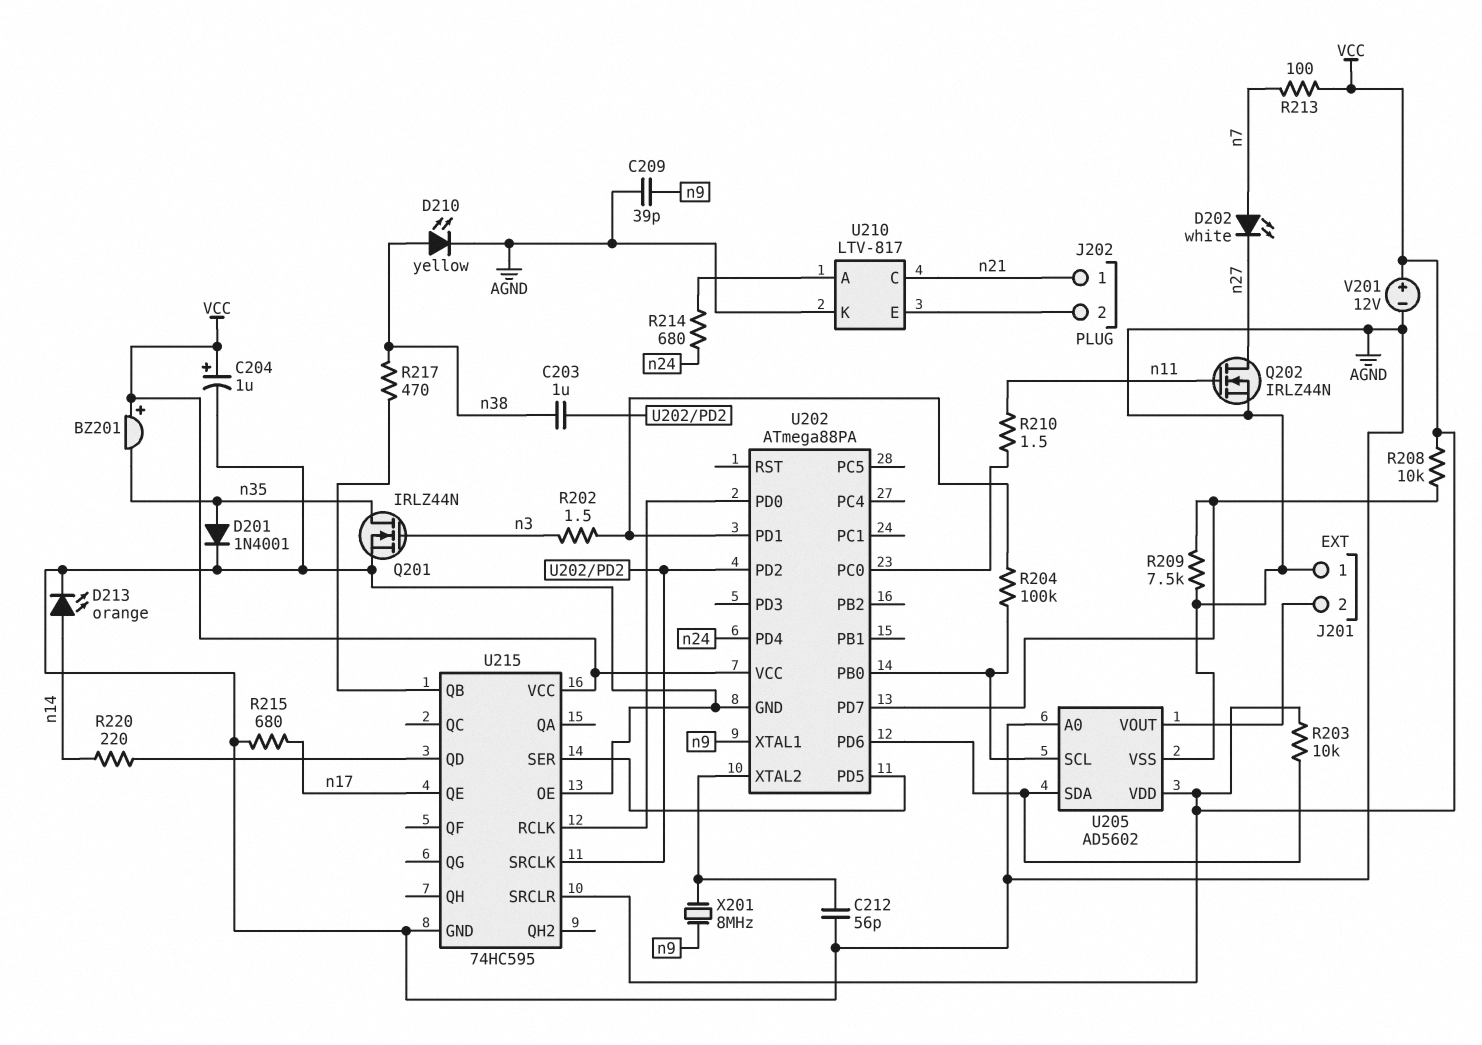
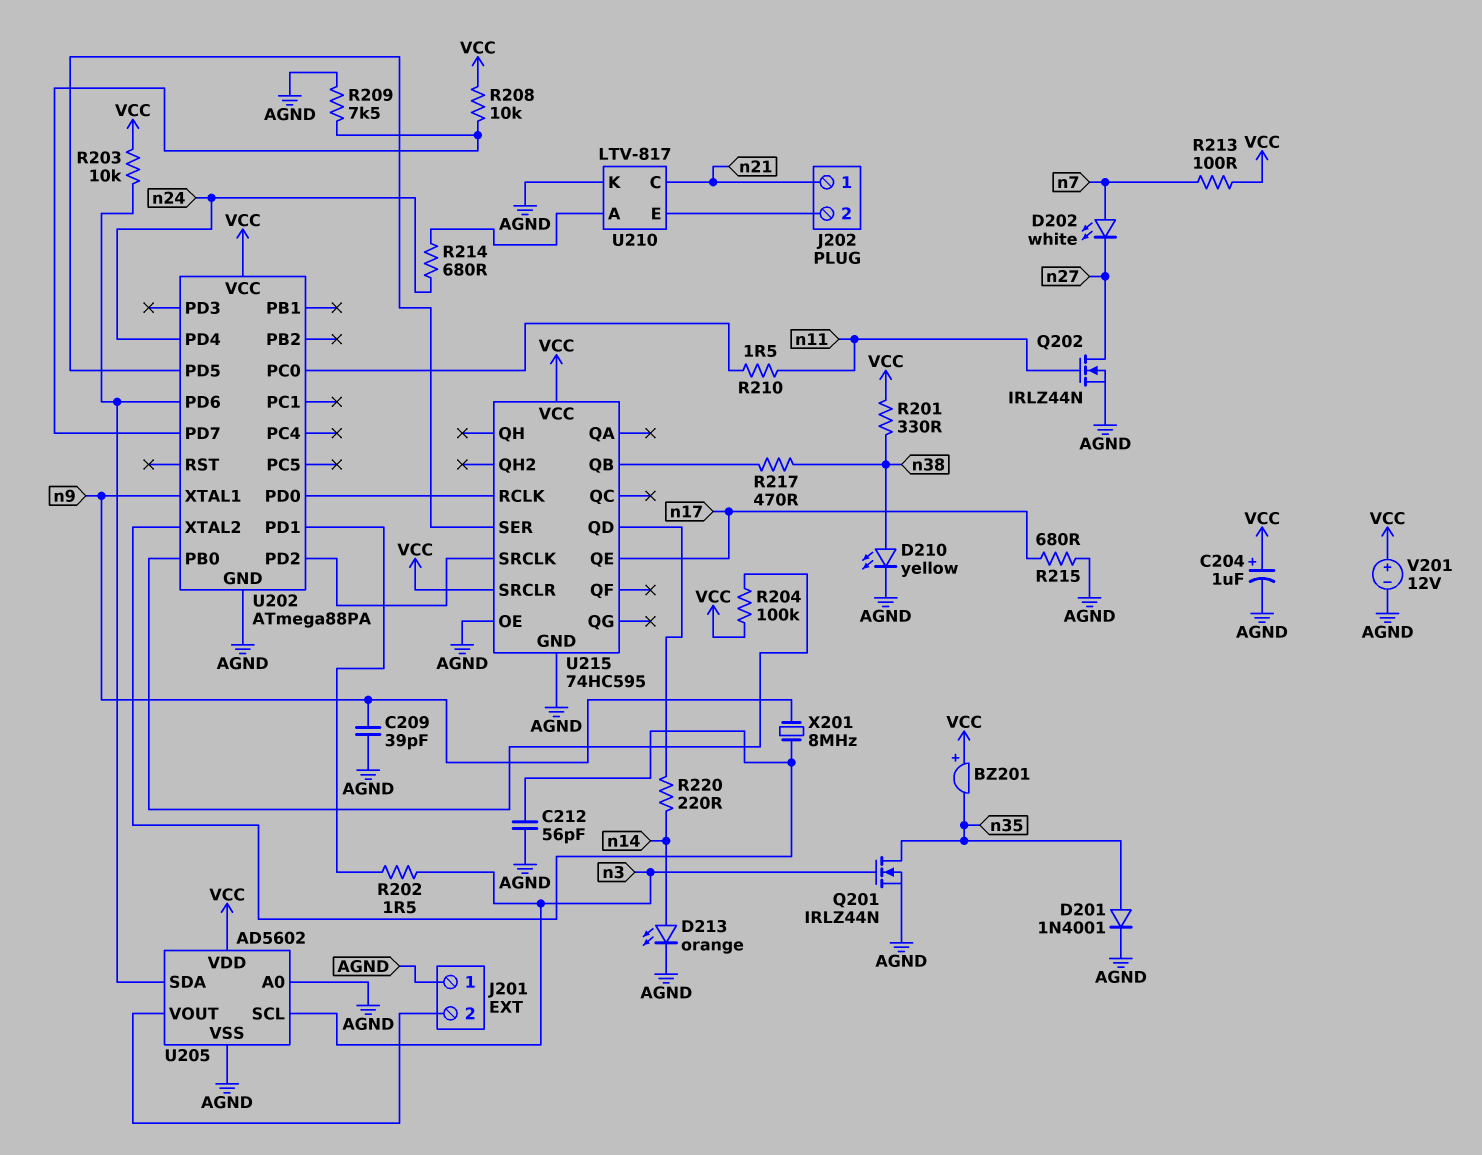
C203: 1uF (U202/PD2, n38) -> none
R201: none -> 330 (VCC, n38)
R204: 100k (U202/PB0, U202/PD1) -> 100k (U202/PB0, VCC)
U205 pin SCL: U202/PB0 -> n3

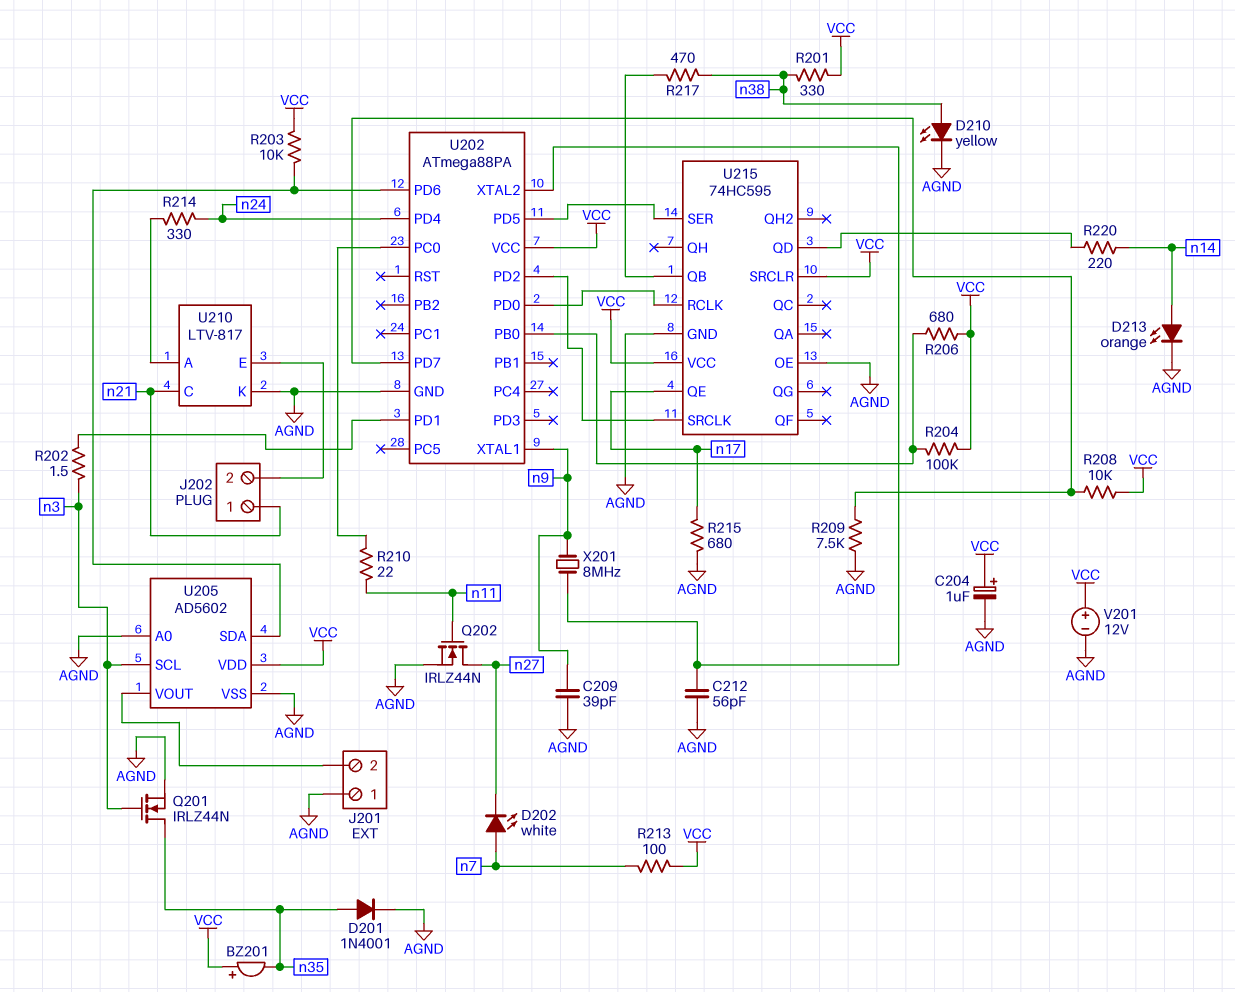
R206: none -> 680 (U202/PB0, VCC)
R210: 1.5 (U202/PC0, n11) -> 22 (U202/PC0, n11)
R214: 680 (U210/A, n24) -> 330 (U210/A, n24)

